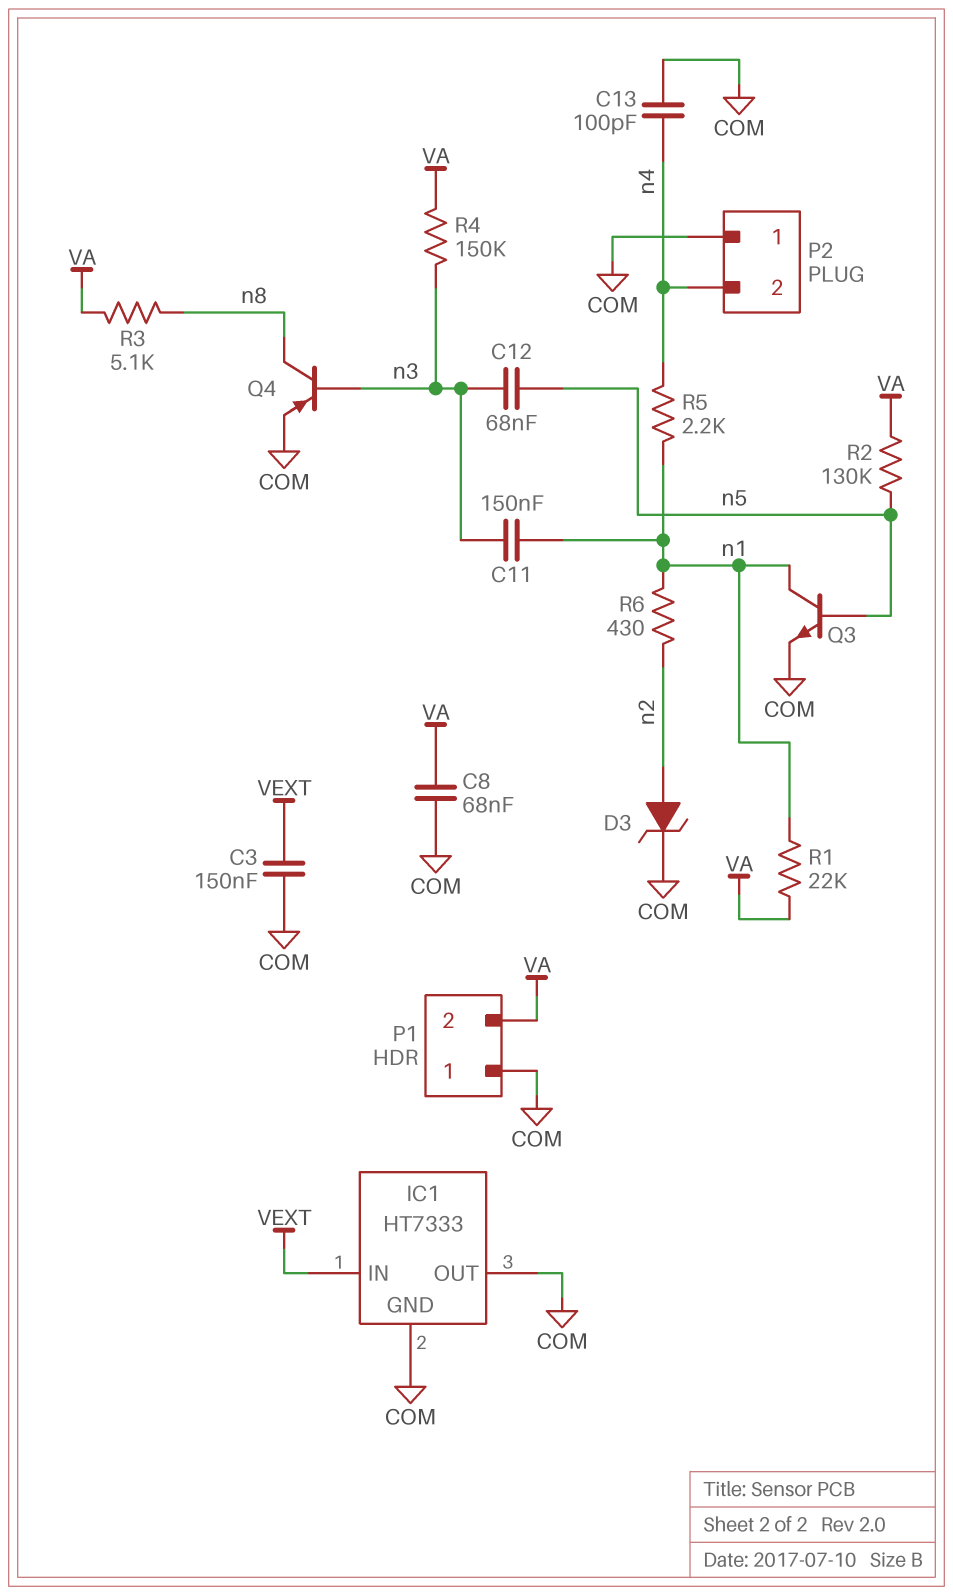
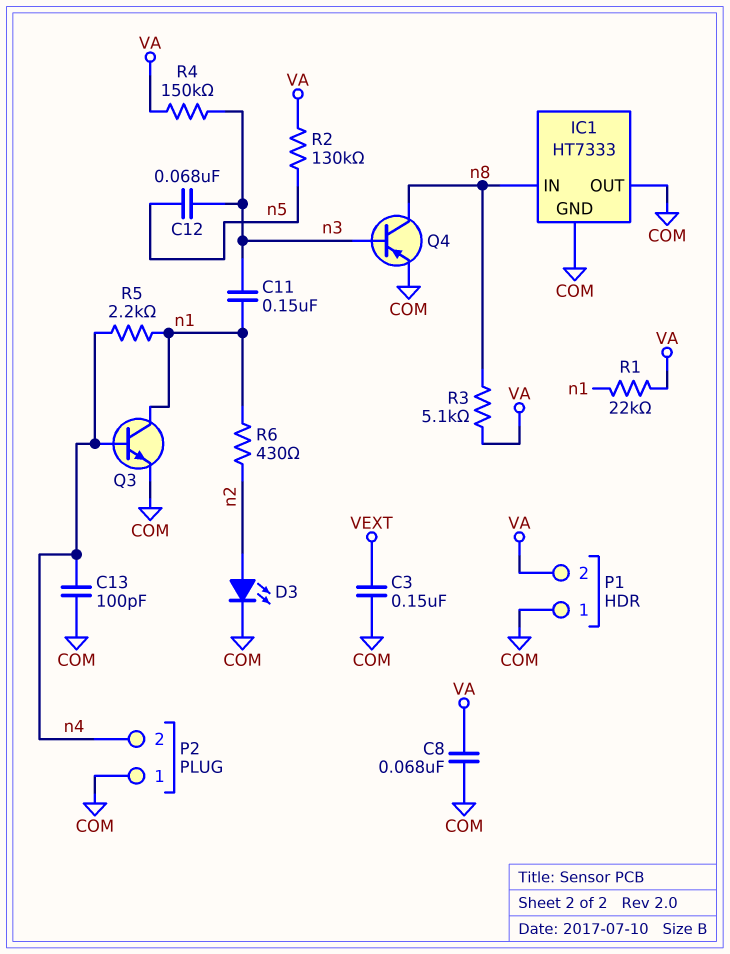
D3: zener (A n2, K COM) -> LED (A n2, K COM)
IC1 pin IN: VEXT -> n8
Q3: NPN (B n5, C n1, E COM) -> NPN (B n4, C n1, E COM)

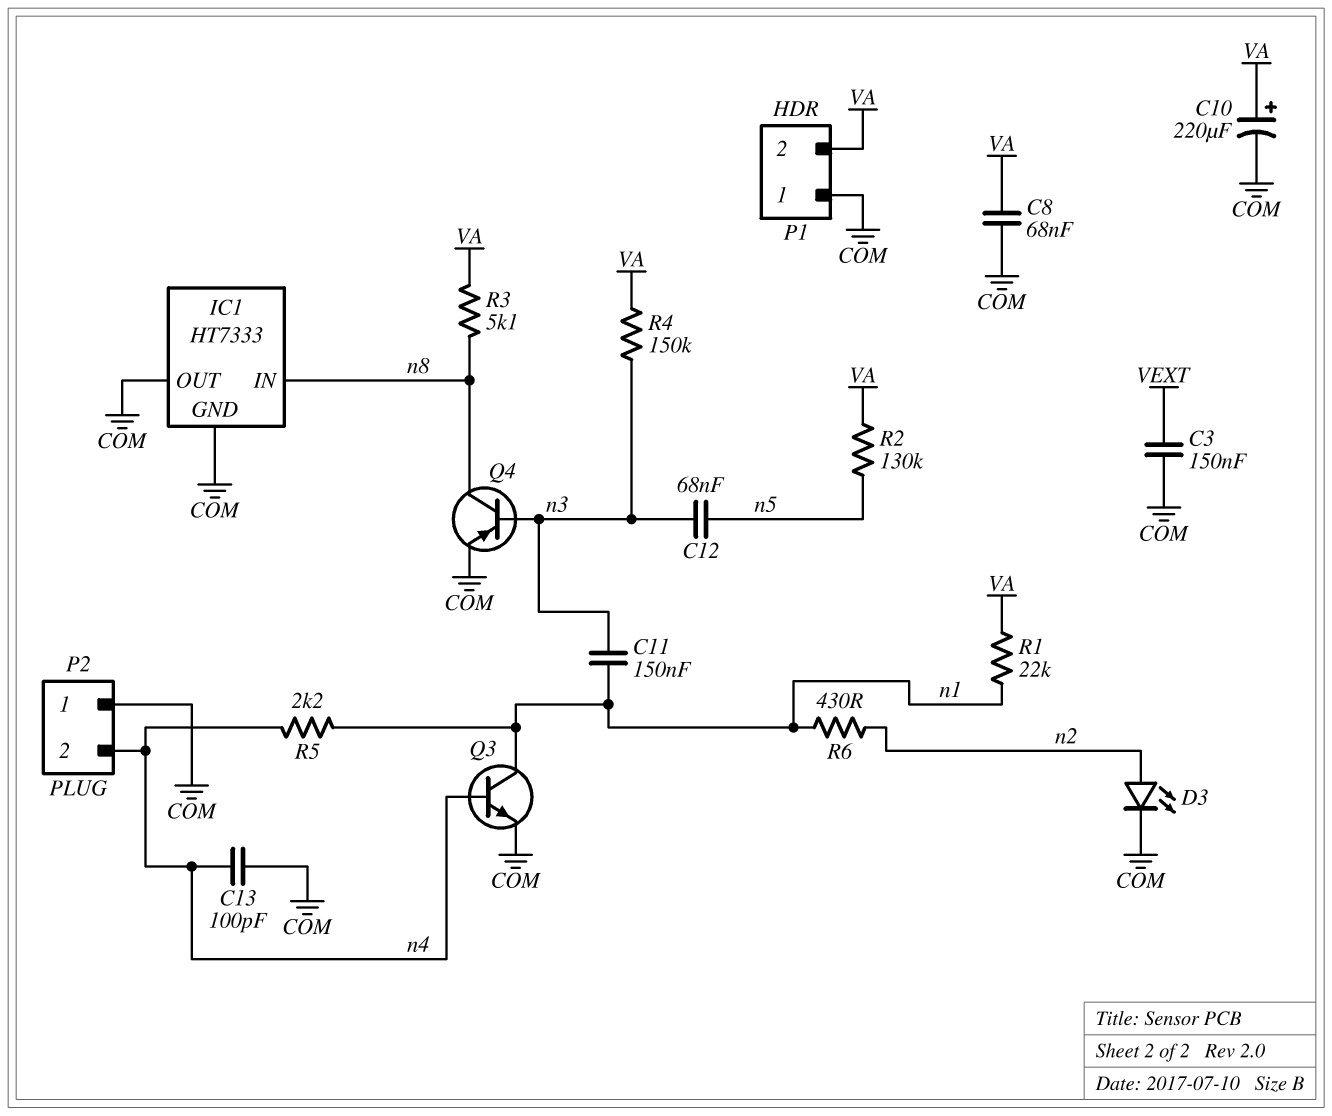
C10: none -> 220uF (plus VA, minus COM)

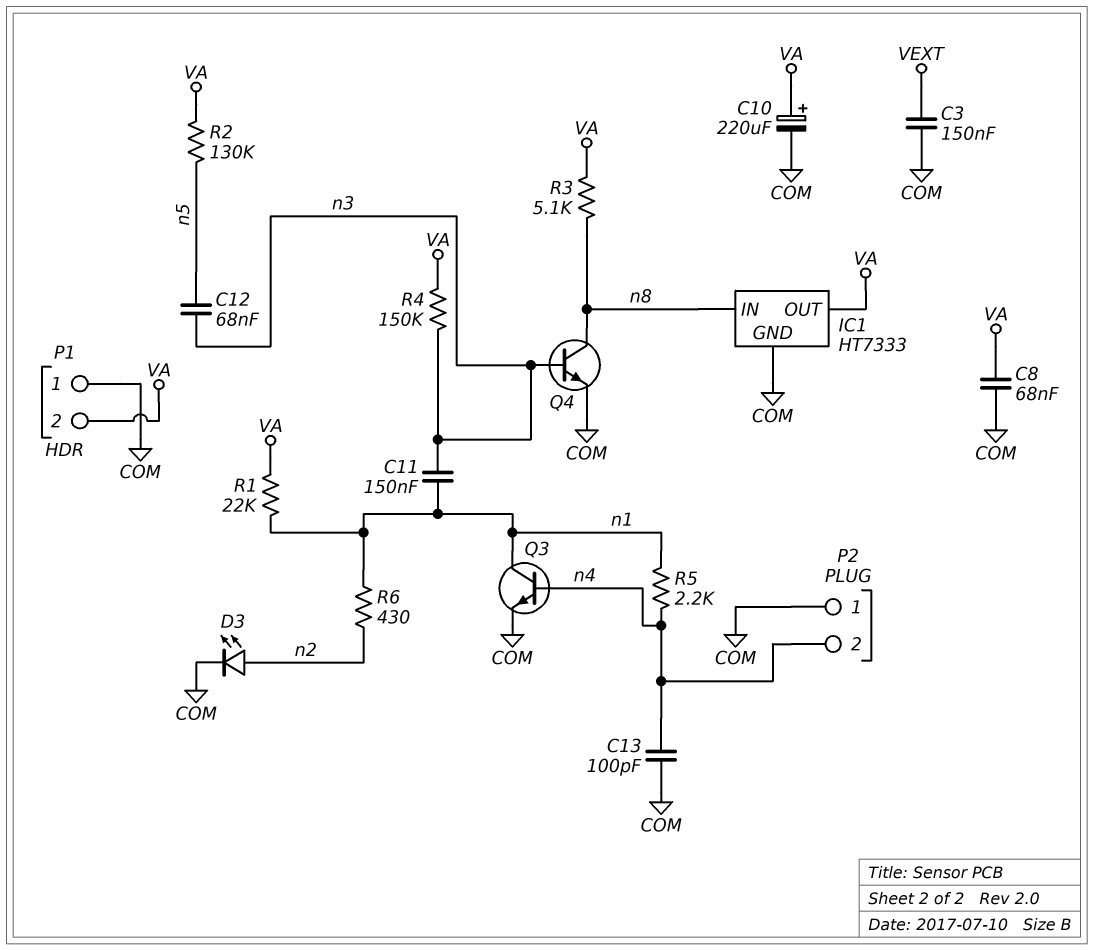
IC1 pin OUT: COM -> VA
Q4: PNP (B n3, C n8, E COM) -> NPN (B n3, C n8, E COM)

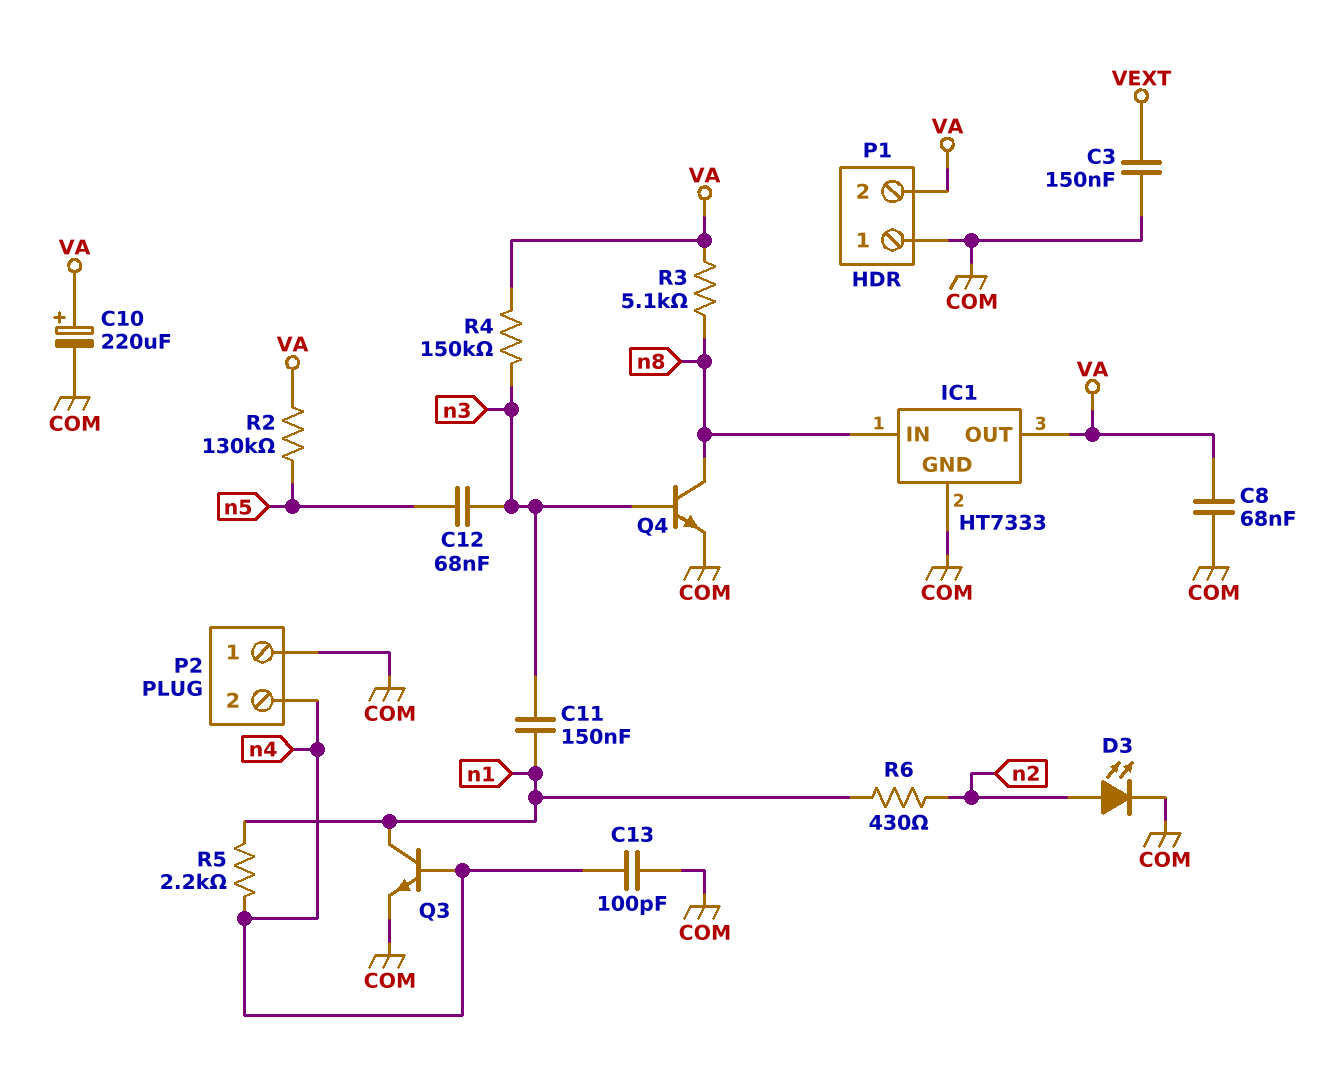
R1: 22k (VA, n1) -> none

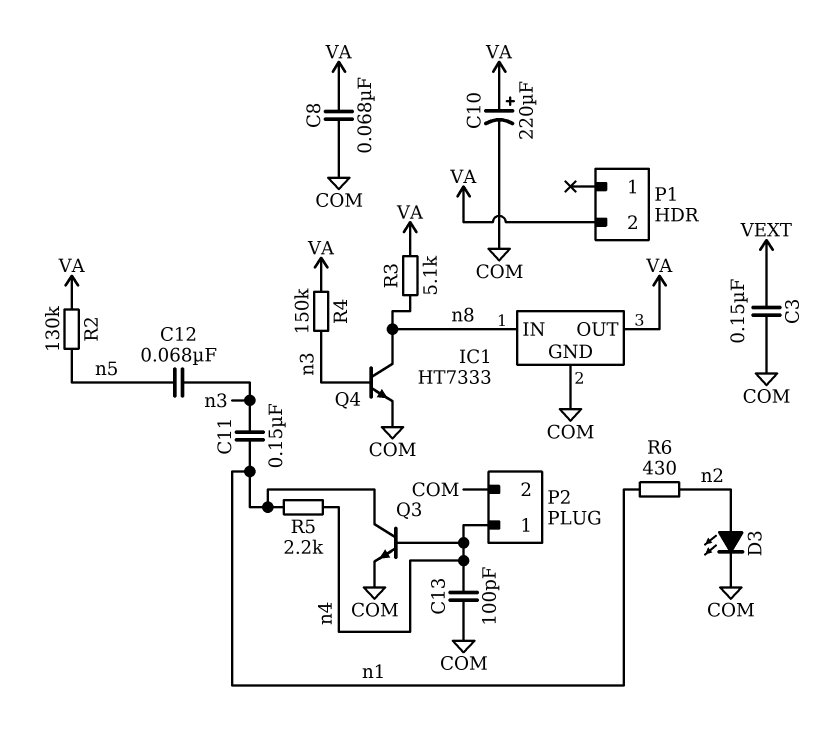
P1 pin 1: COM -> none
P2 pin 1: COM -> n4
P2 pin 2: n4 -> COM

